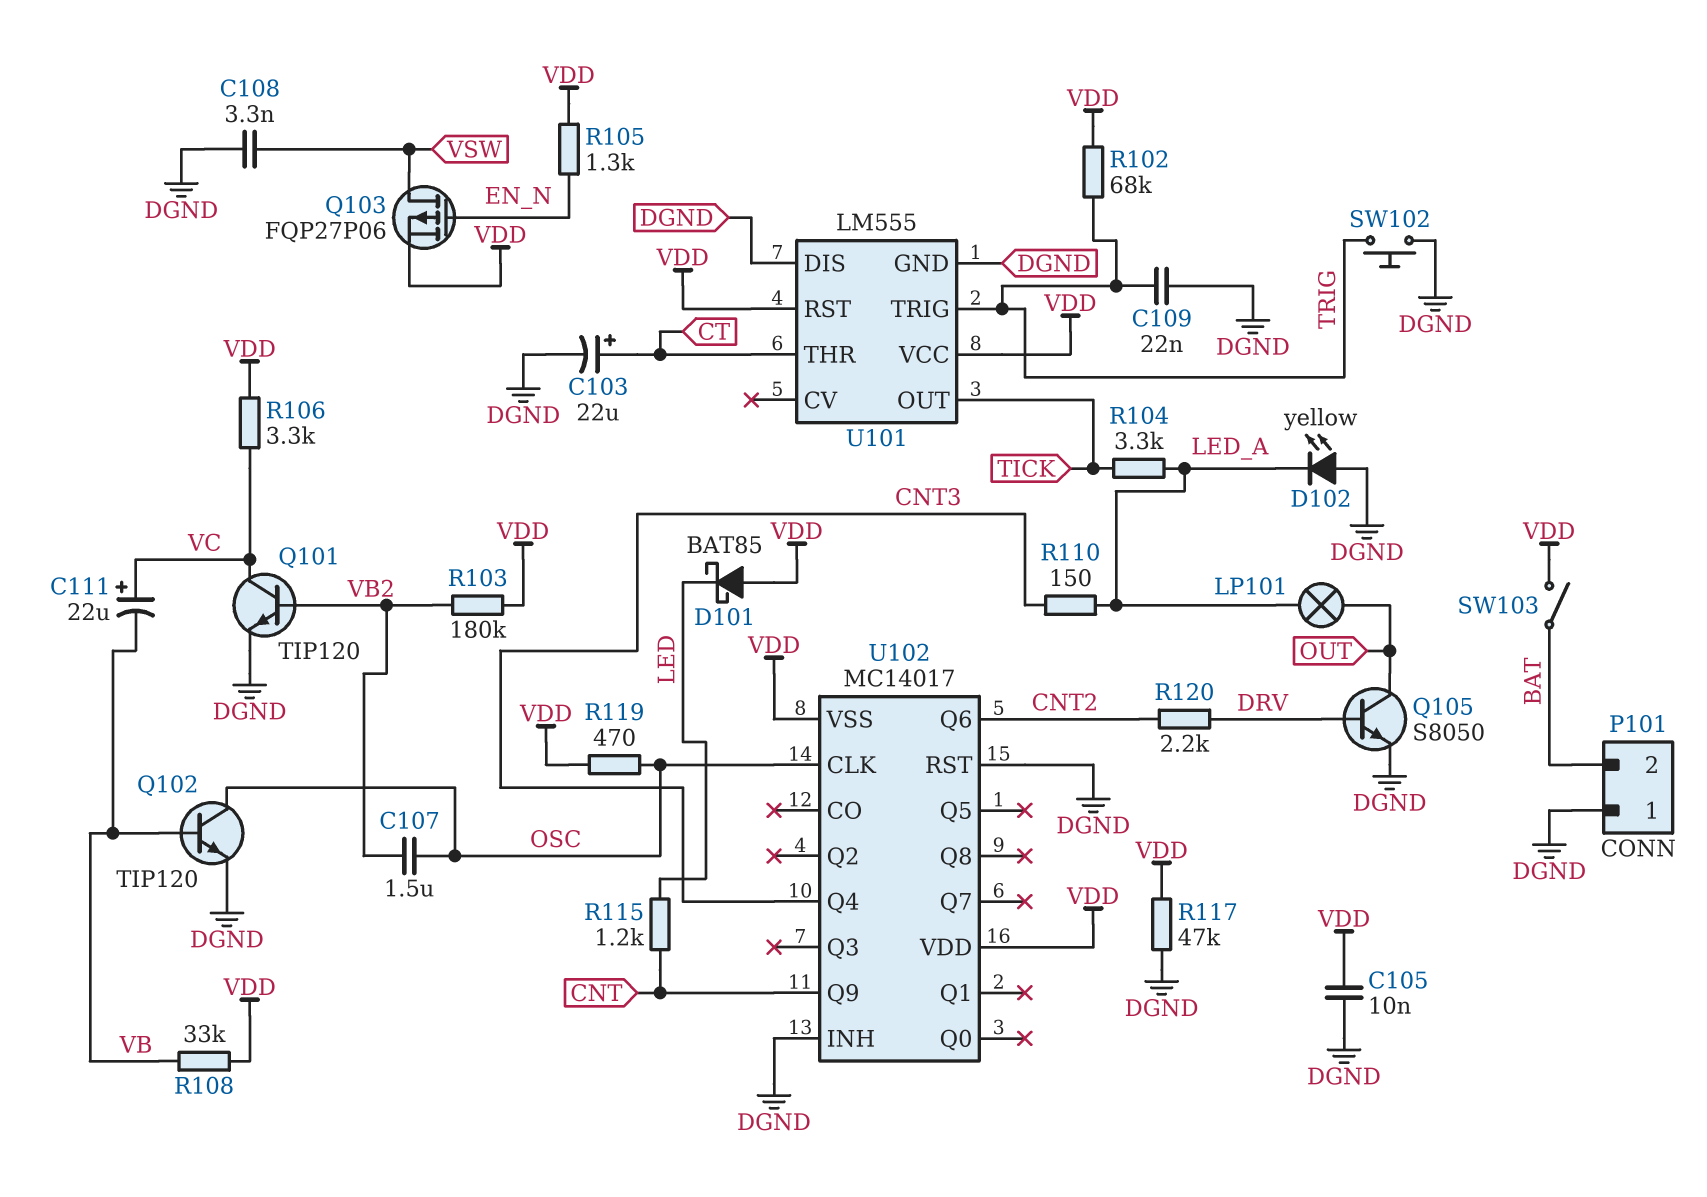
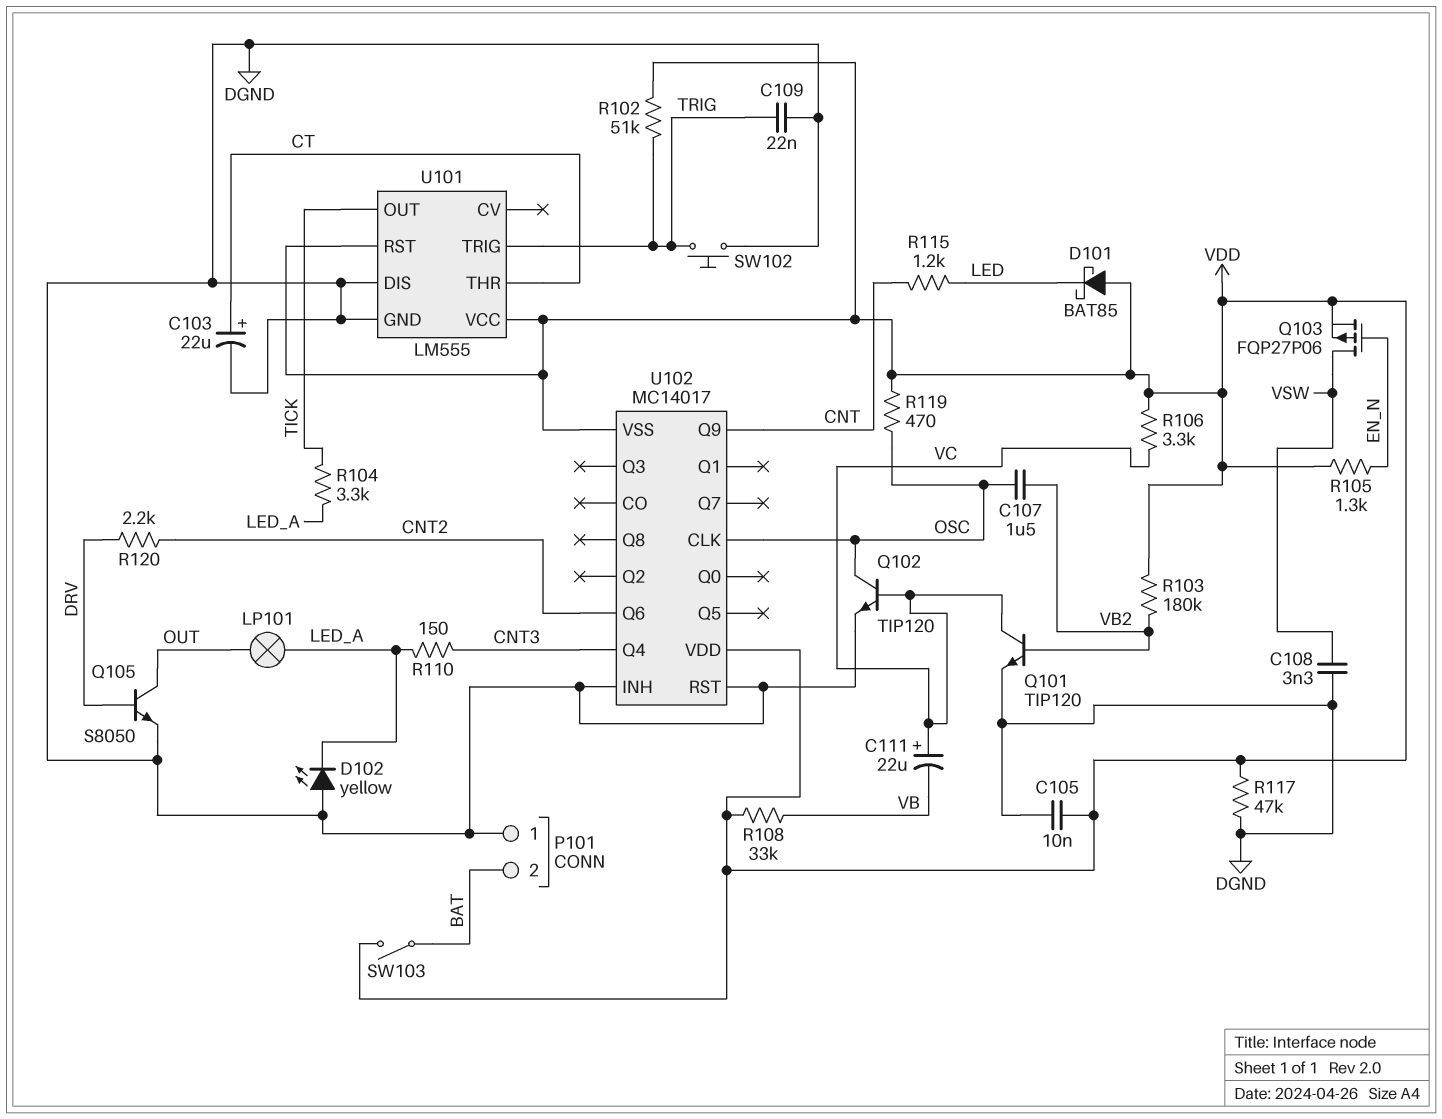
Q102: NPN TIP120 (B VB, C OSC, E DGND) -> NPN TIP120 (B VC, C OSC, E DGND)
R102: 68k (TRIG, VDD) -> 51k (TRIG, VDD)

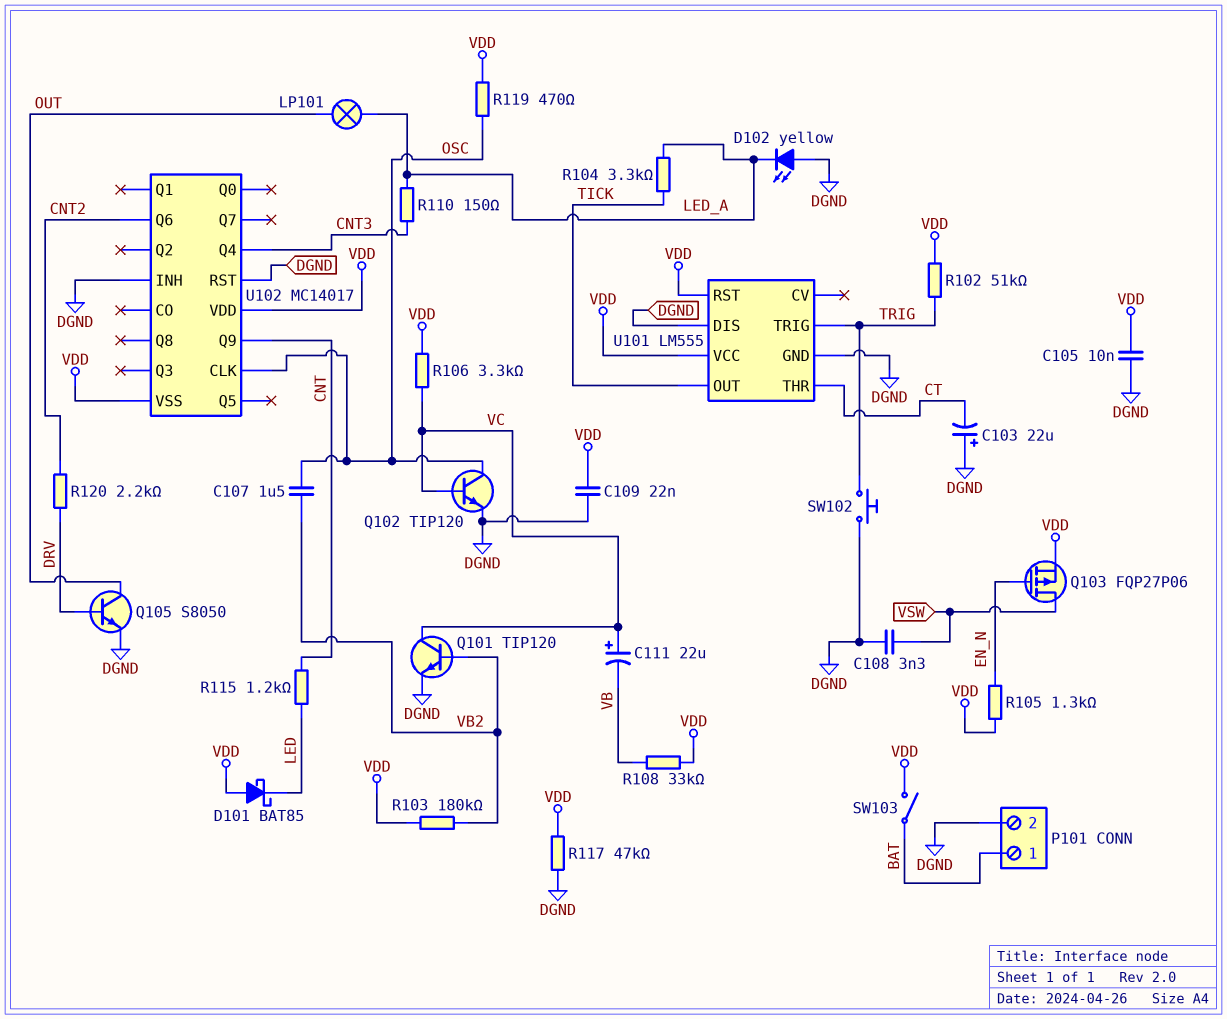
C103: 22uF (plus CT, minus DGND) -> 22uF (plus DGND, minus CT)
C109: 22nF (DGND, TRIG) -> 22nF (DGND, VDD)
P101 pin 1: DGND -> BAT
P101 pin 2: BAT -> DGND

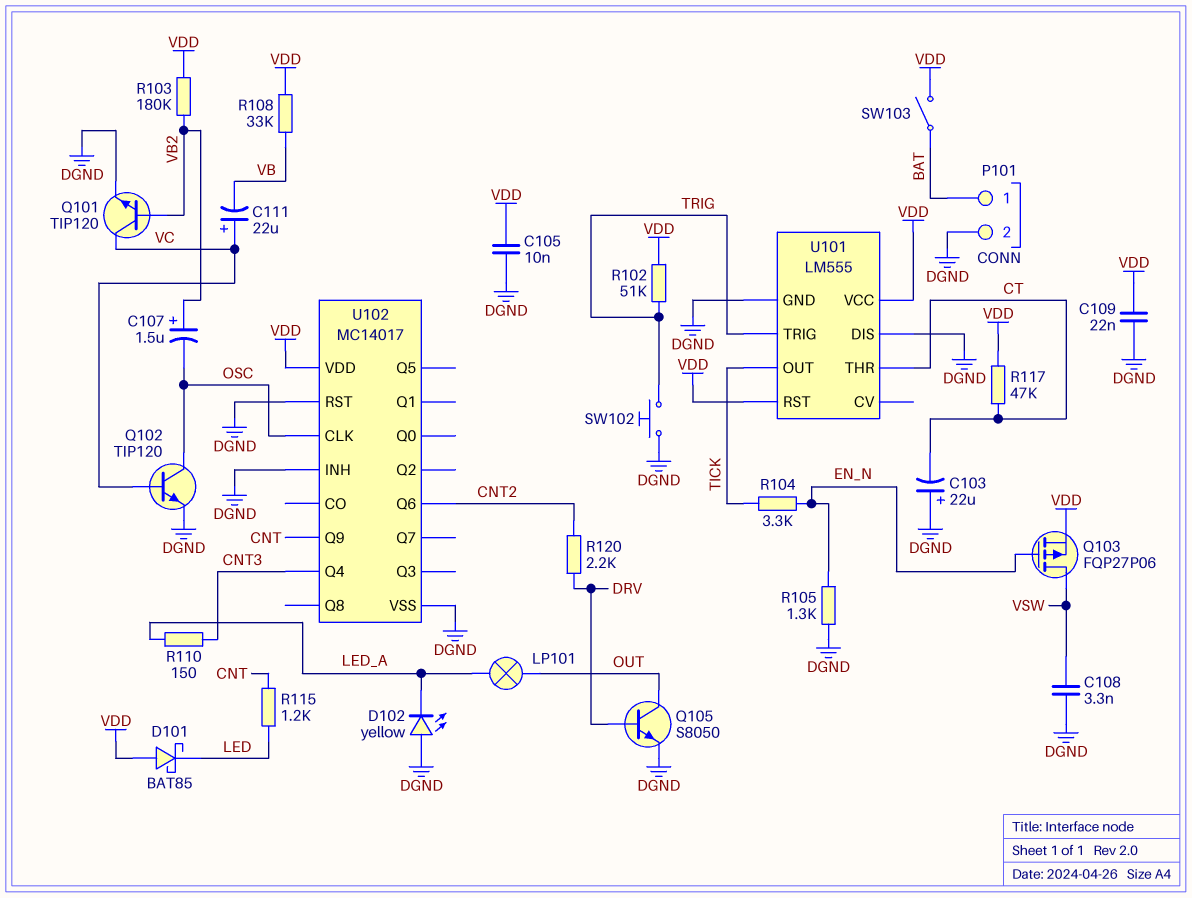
C107: 1.5uF (OSC, VB2) -> 1.5uF (plus VB2, minus OSC)
R104: 3.3k (LED_A, TICK) -> 3.3k (EN_N, TICK)
R105: 1.3k (EN_N, VDD) -> 1.3k (DGND, EN_N)
R106: 3.3k (VC, VDD) -> none
R117: 47k (DGND, VDD) -> 47k (CT, VDD)
R119: 470 (OSC, VDD) -> none
U102 pin VSS: VDD -> DGND

